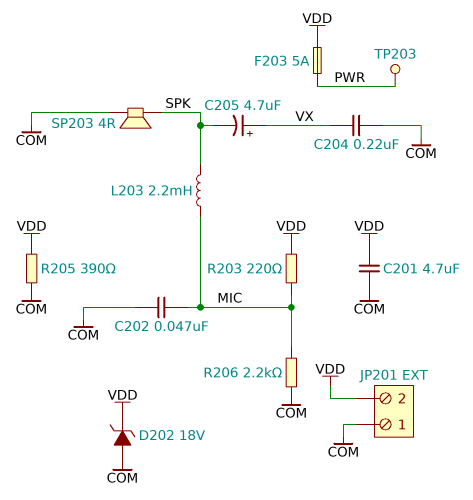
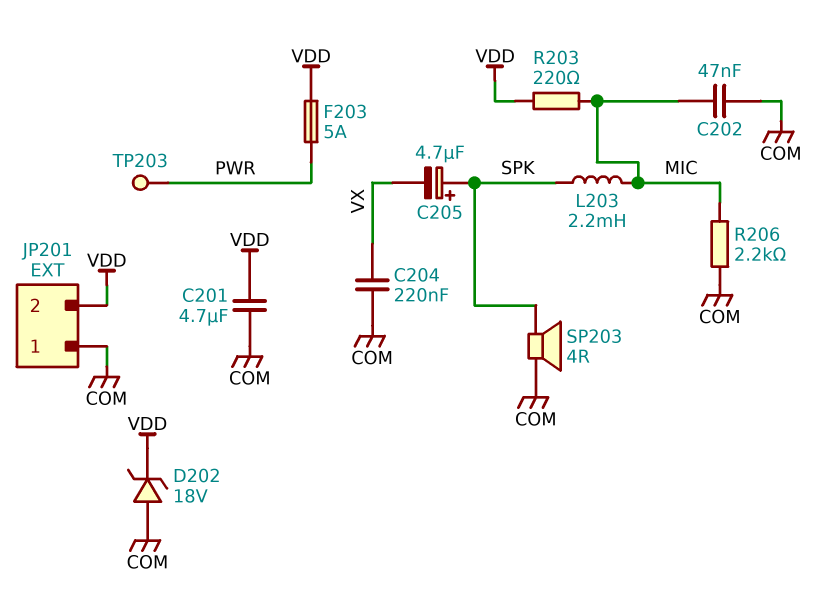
C205: 4.7uF (plus VX, minus SPK) -> 4.7uF (plus SPK, minus VX)
R205: 390 (COM, VDD) -> none

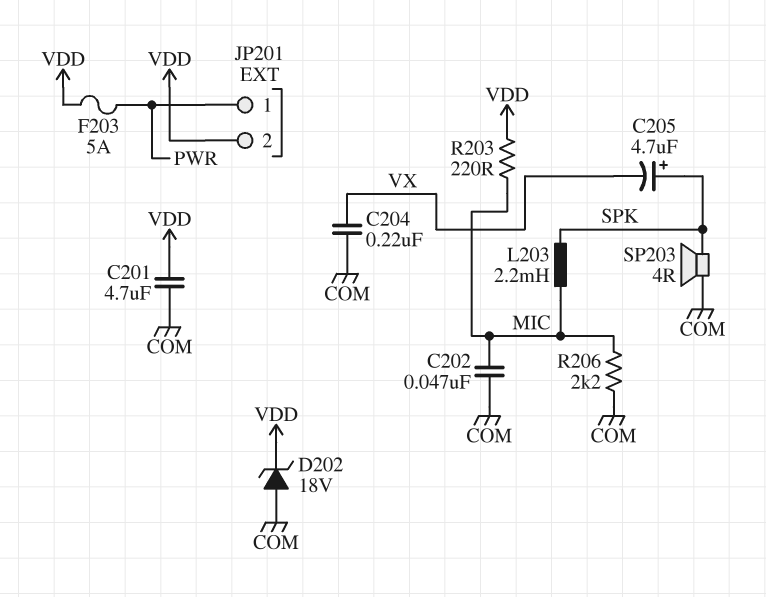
JP201 pin 1: COM -> PWR
TP203: test point (PWR) -> none

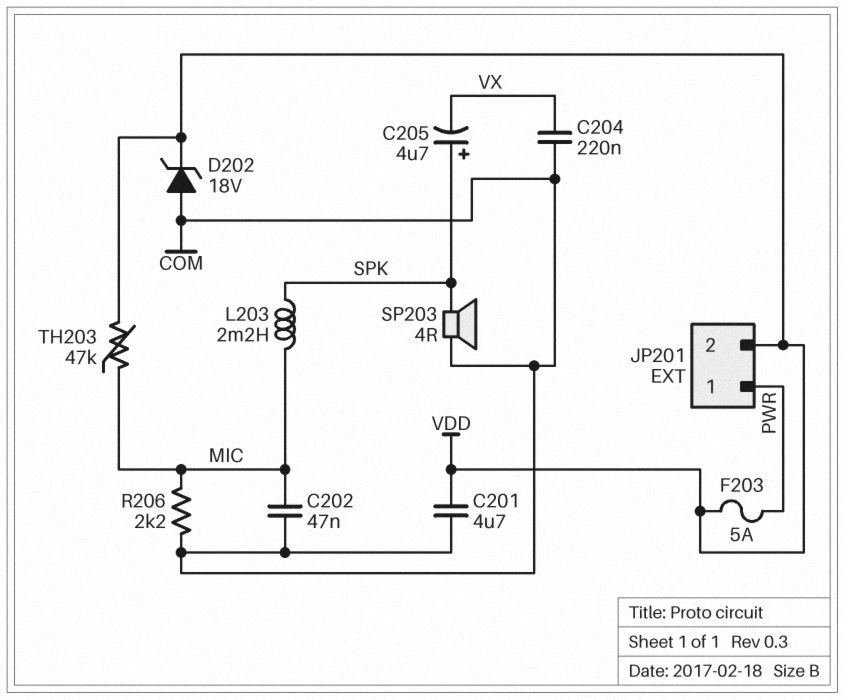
R203: 220 (MIC, VDD) -> none
TH203: none -> 47k (MIC, VDD)

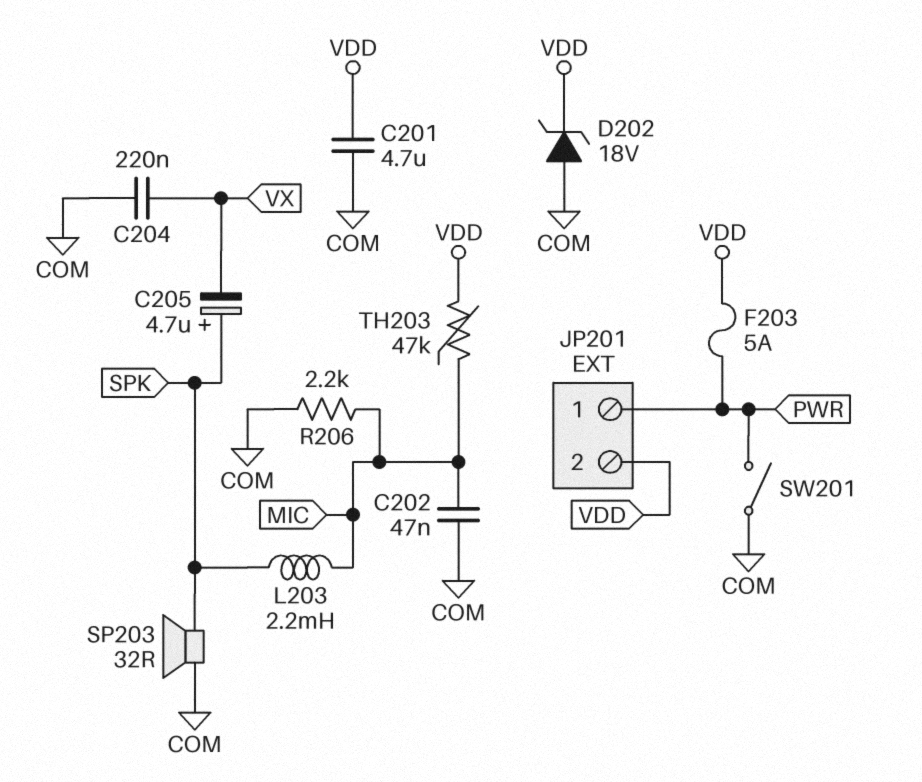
SP203: speaker 4R (COM, SPK) -> speaker 32R (COM, SPK)
SW201: none -> switch (COM, PWR)

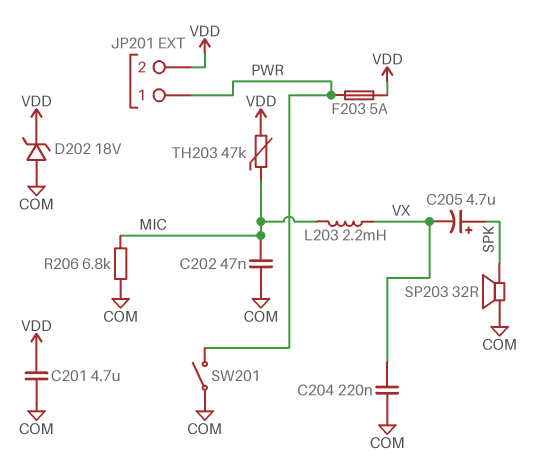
L203: 2.2mH (MIC, SPK) -> 2.2mH (MIC, VX)
R206: 2.2k (COM, MIC) -> 6.8k (COM, MIC)

